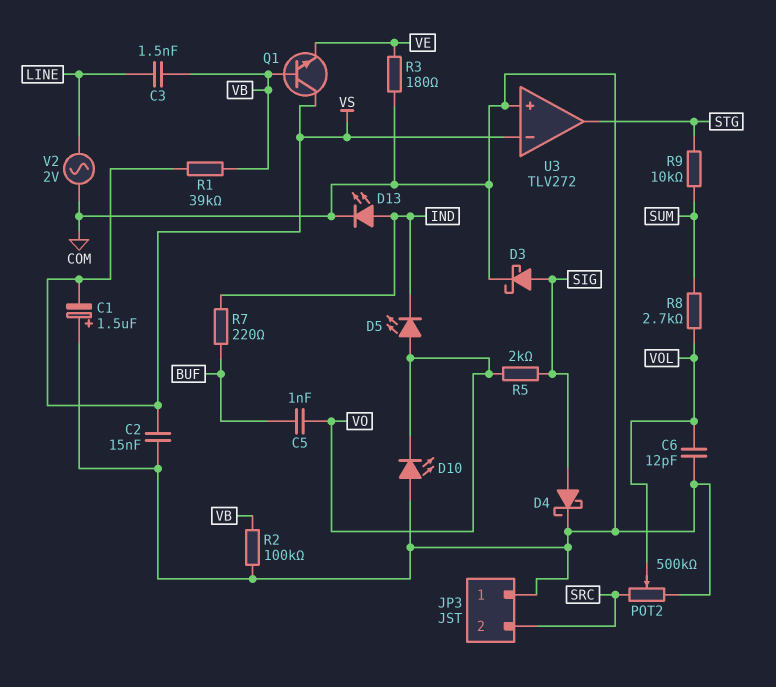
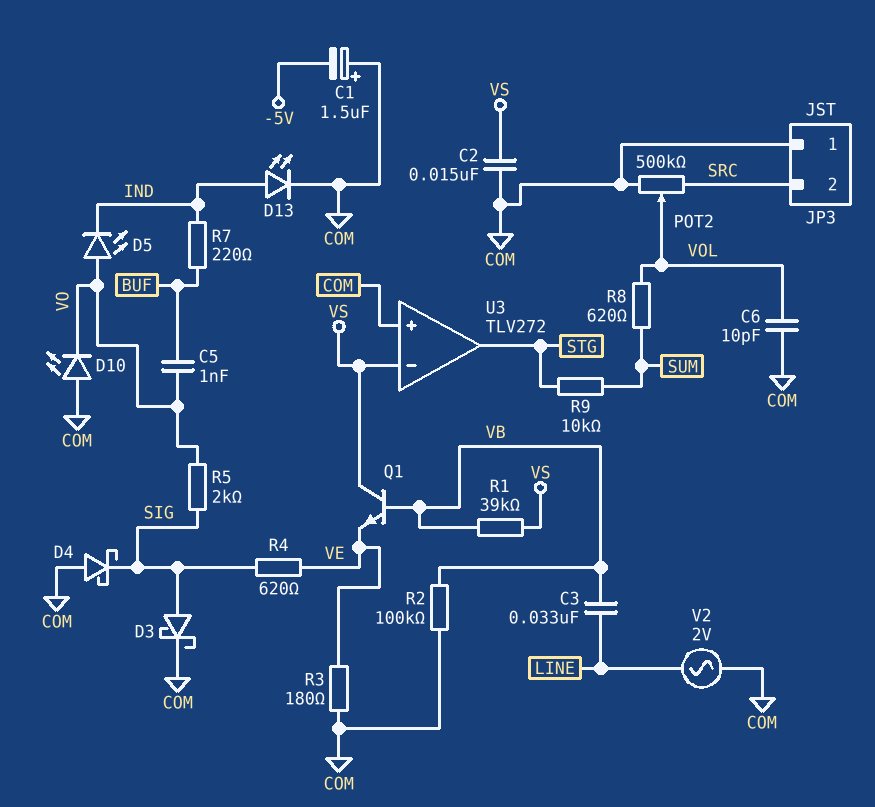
C1: 1.5uF (plus COM, minus VS) -> 1.5uF (plus COM, minus -5V)
C3: 1.5nF (LINE, VB) -> 33nF (LINE, VB)
C6: 12pF (COM, VOL) -> 10pF (COM, VOL)
D4: schottky (A SIG, K COM) -> schottky (A COM, K SIG)
R4: none -> 620 (SIG, VE)
R8: 2.7k (SUM, VOL) -> 620 (SUM, VOL)

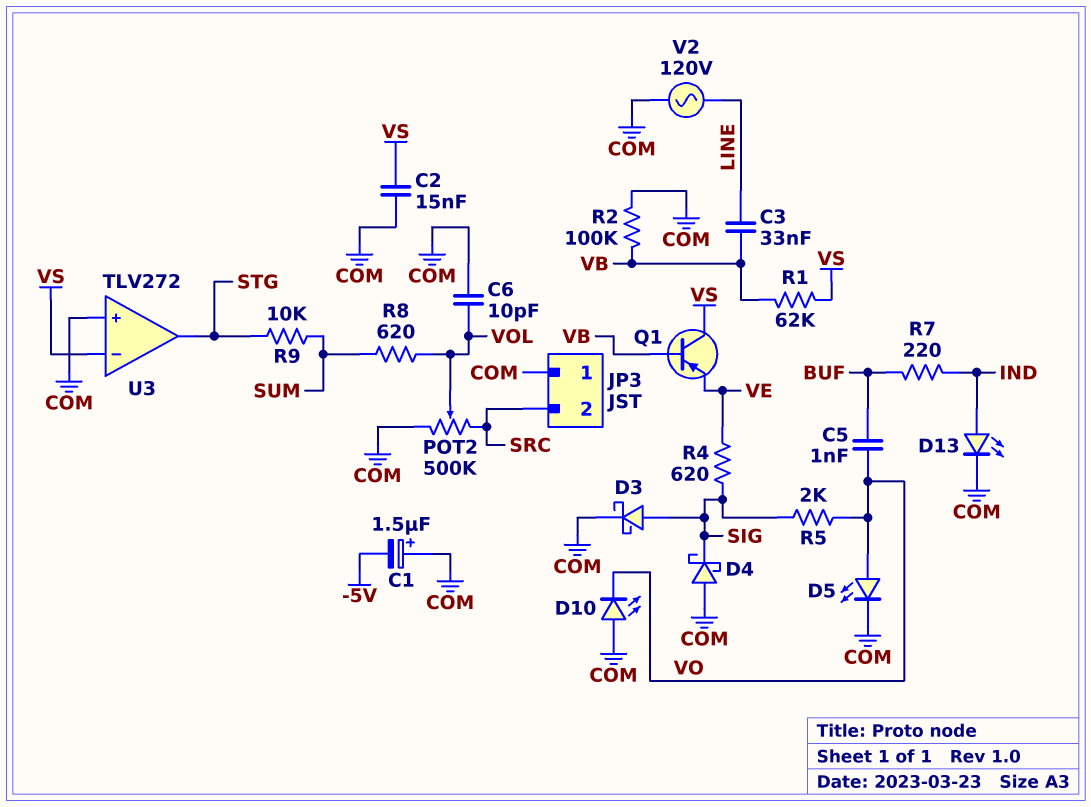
D5: LED (A VO, K IND) -> LED (A VO, K COM)
Q1: NPN (B VB, C VS, E VE) -> PNP (B VB, C VS, E VE)
R1: 39k (VB, VS) -> 62k (VB, VS)
R3: 180 (COM, VE) -> none
V2: AC 2V (COM, LINE) -> AC 120V (COM, LINE)

